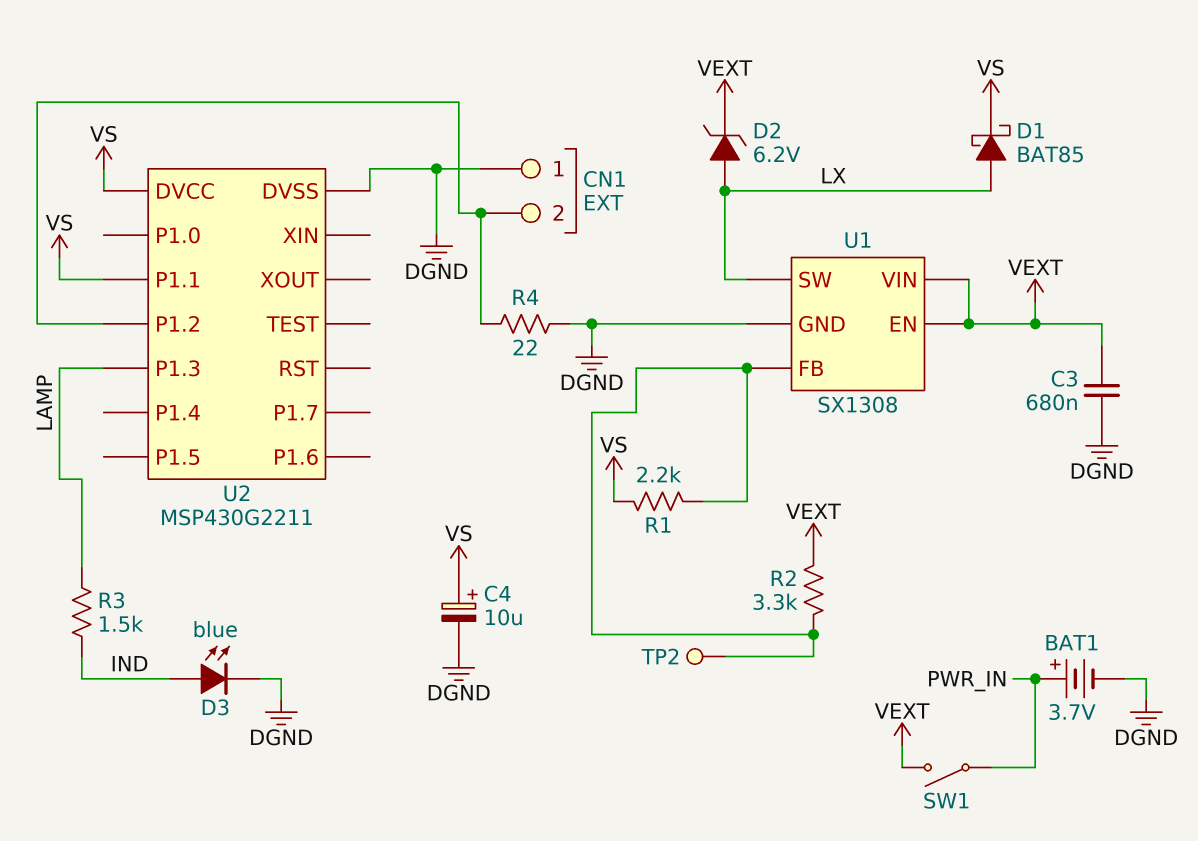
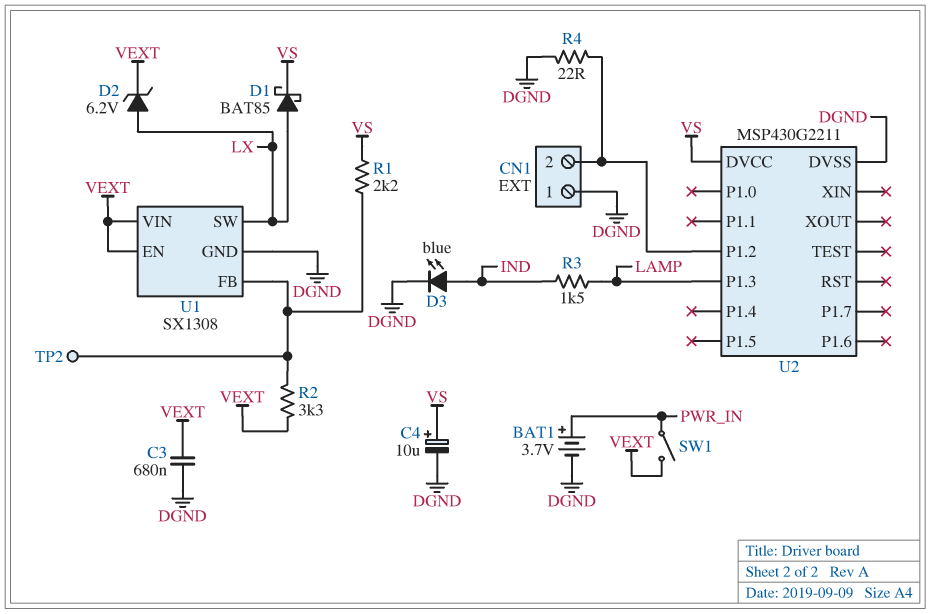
U2 pin P1.1: VS -> none

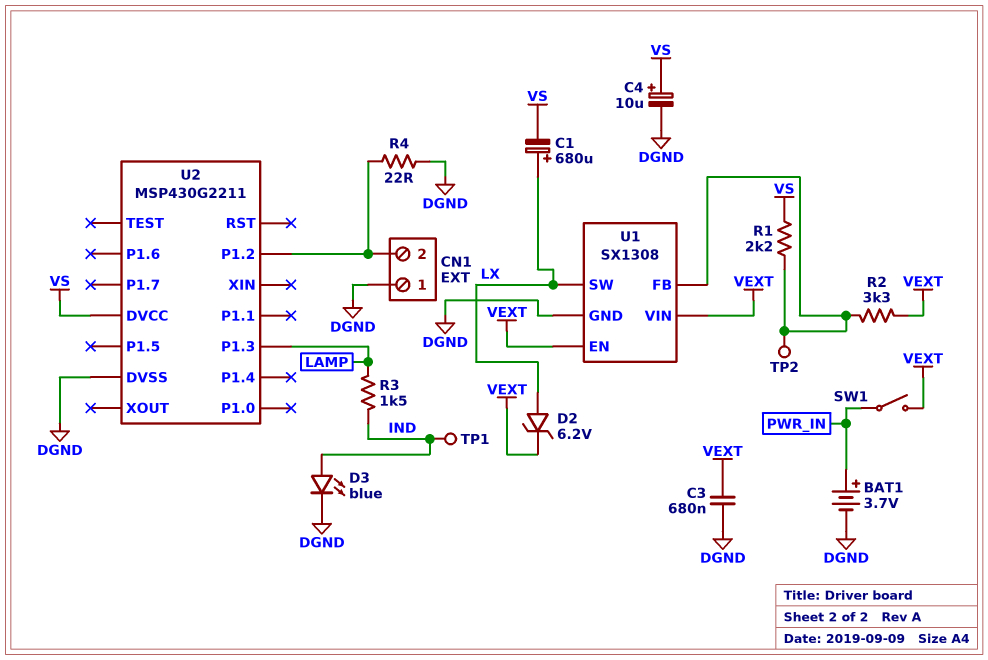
C1: none -> 680uF (plus LX, minus VS)
D1: schottky BAT85 (A LX, K VS) -> none
TP1: none -> test point (IND)

